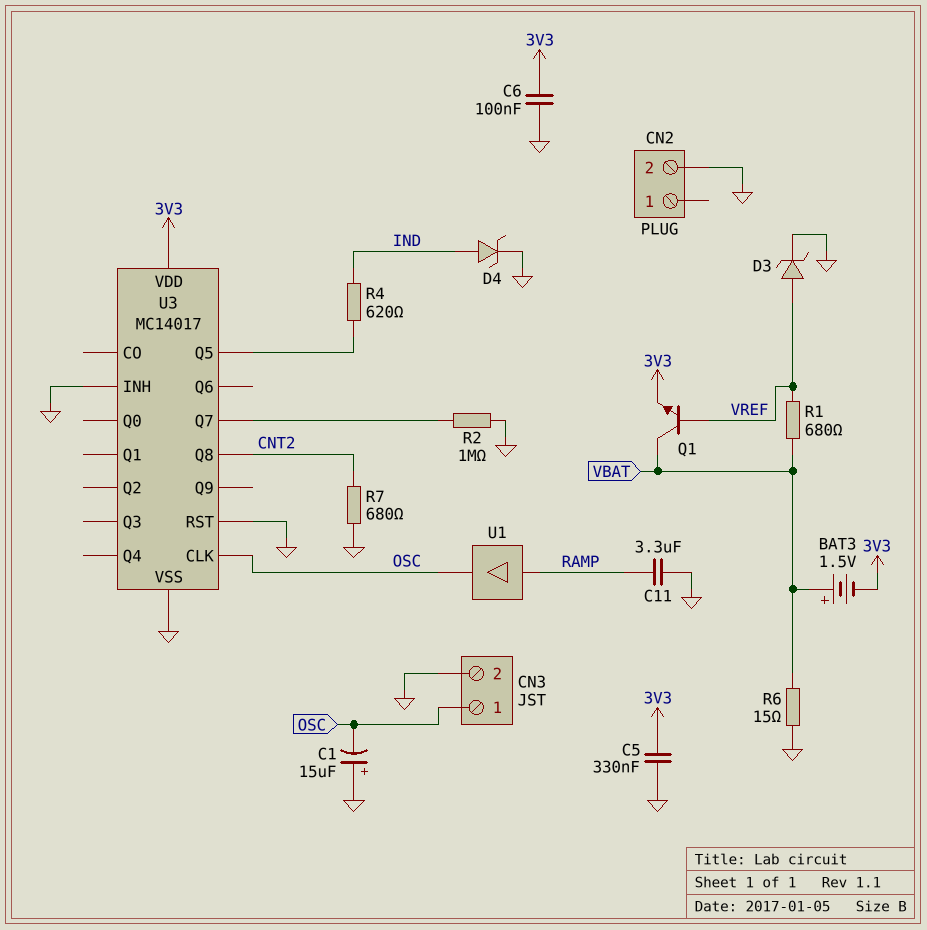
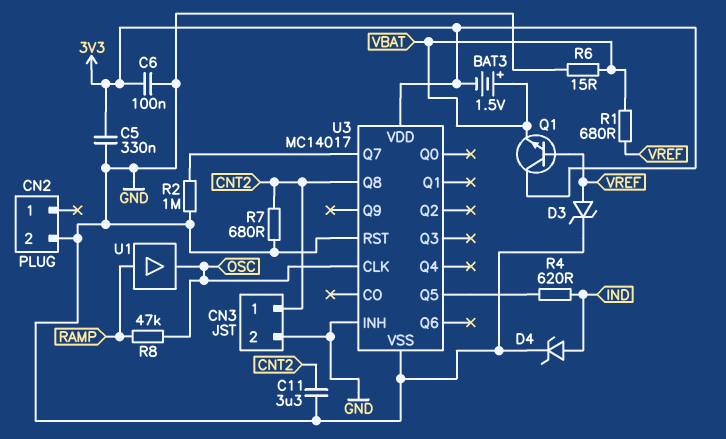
C1: 15uF (plus GND, minus OSC) -> none
C11: 3.3uF (GND, RAMP) -> 3.3uF (CNT2, GND)
CN3 pin 1: OSC -> CNT2
Q1: NPN (B VREF, C VBAT, E 3V3) -> NPN (B VREF, C 3V3, E VBAT)
R8: none -> 47k (OSC, RAMP)

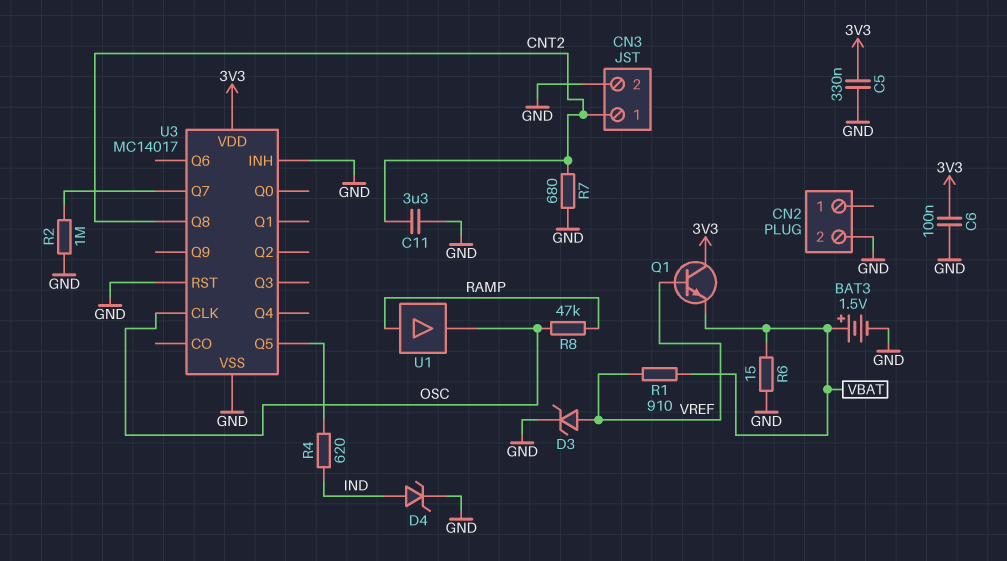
BAT3: 1.5V (plus VBAT, minus 3V3) -> 1.5V (plus VBAT, minus GND)
R1: 680 (VBAT, VREF) -> 910 (VBAT, VREF)

